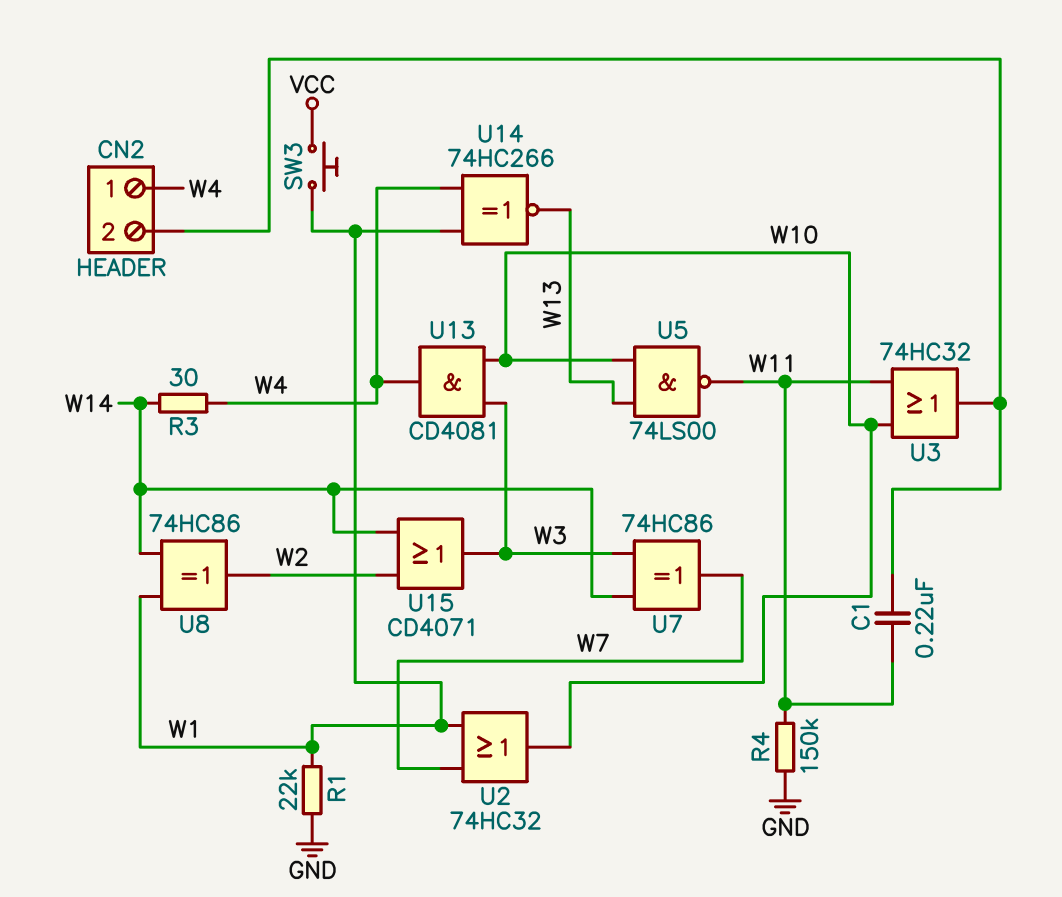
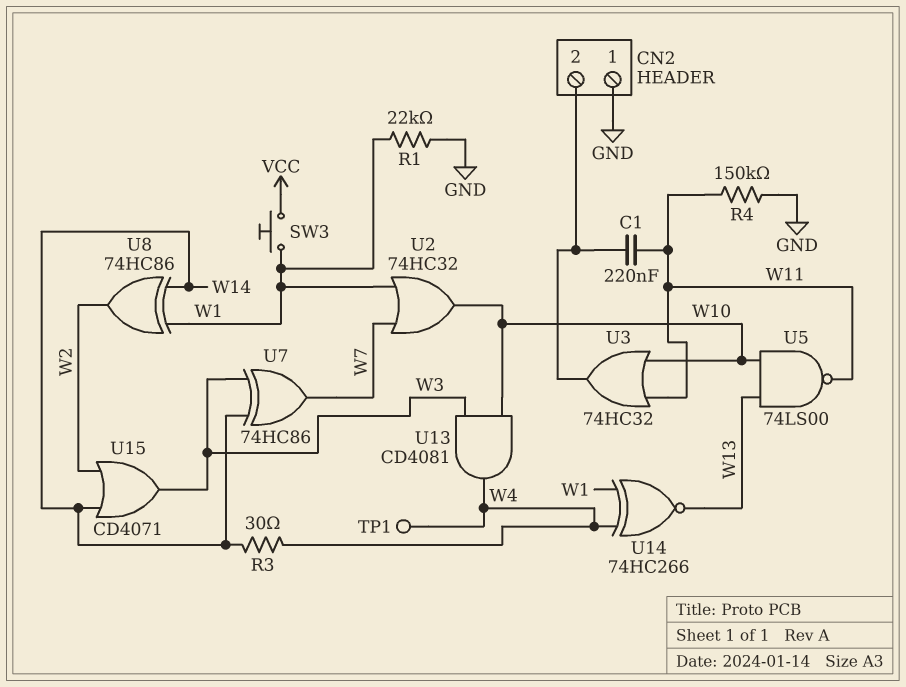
CN2 pin 1: W4 -> GND
TP1: none -> test point (W4)

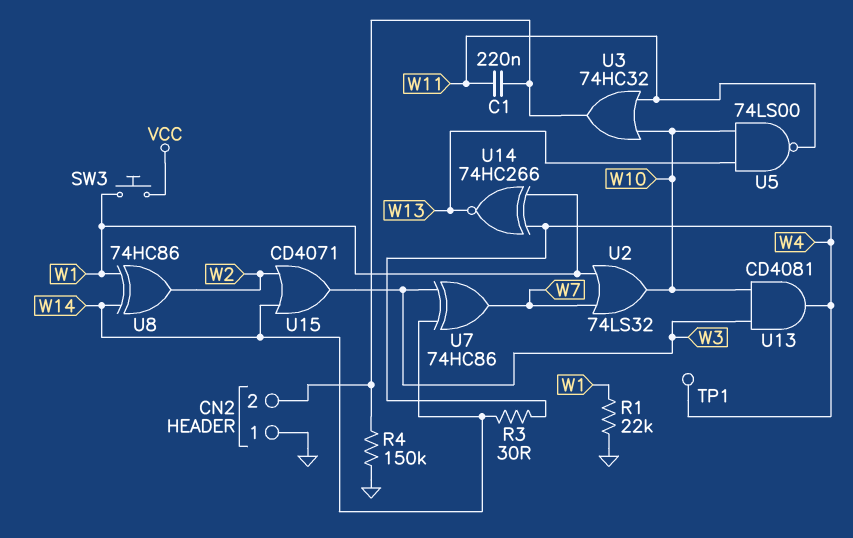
R4: 150k (GND, W11) -> 150k (CN2/2, GND)
U2: OR 74HC32 (in W1, in W7, out W10) -> OR 74LS32 (in W1, in W7, out W10)

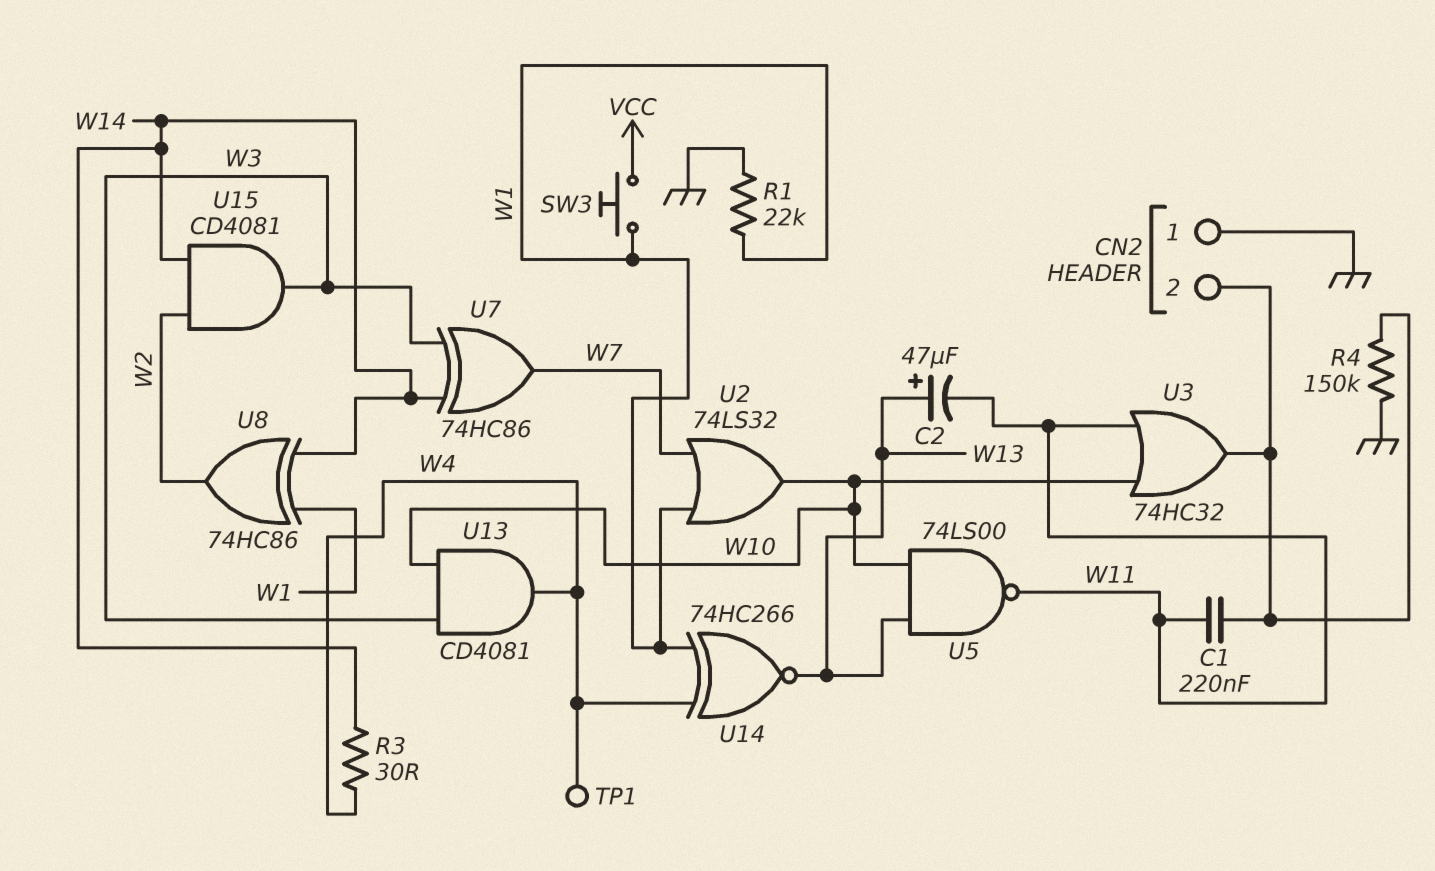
C2: none -> 47uF (plus W13, minus W11)
U15: OR CD4071 (in W2, in W14, out W3) -> AND CD4081 (in W2, in W14, out W3)

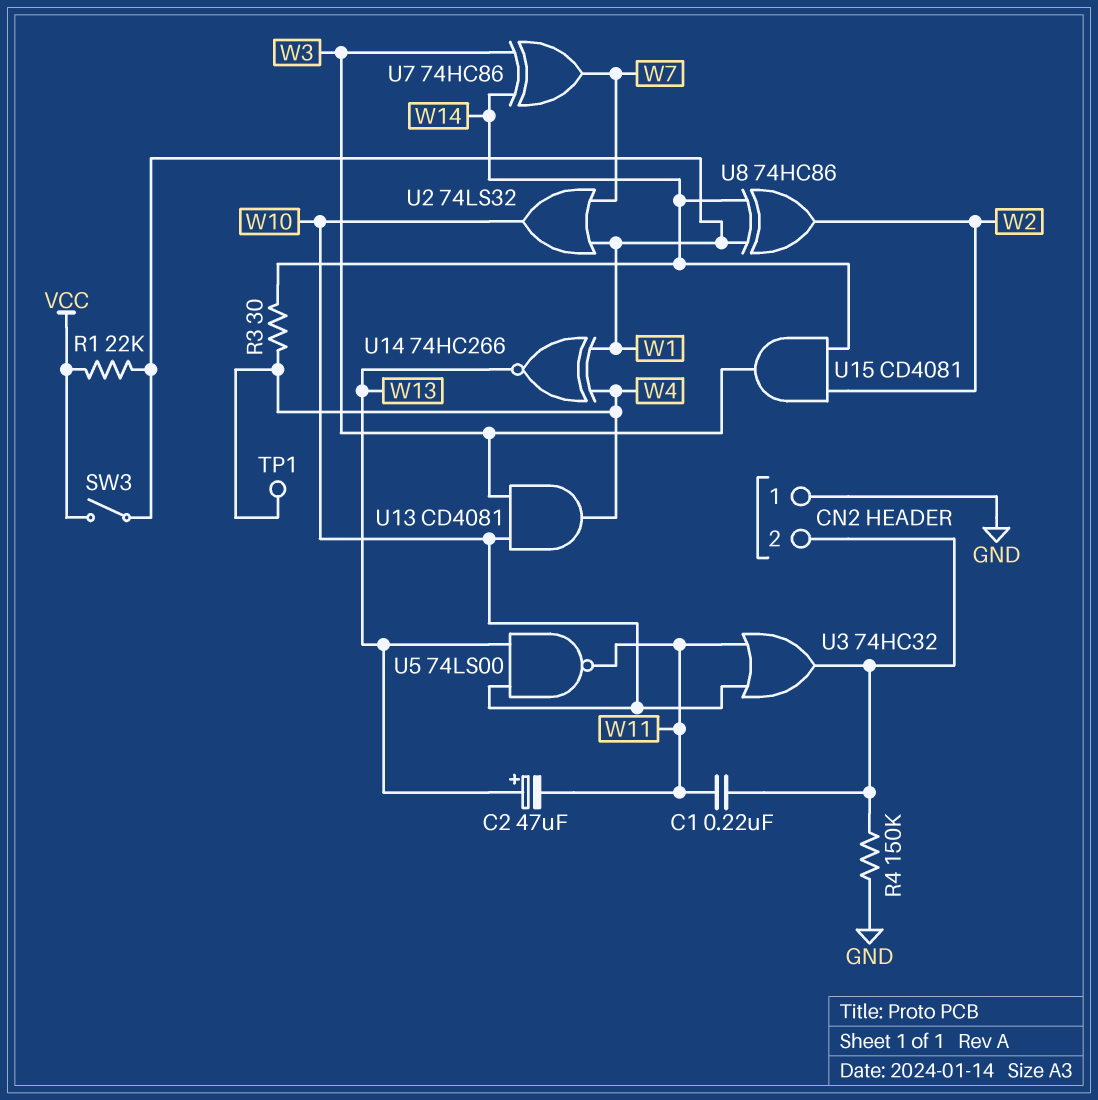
R1: 22k (GND, W1) -> 22k (VCC, W1)
SW3: button (VCC, W1) -> switch (VCC, W1)

